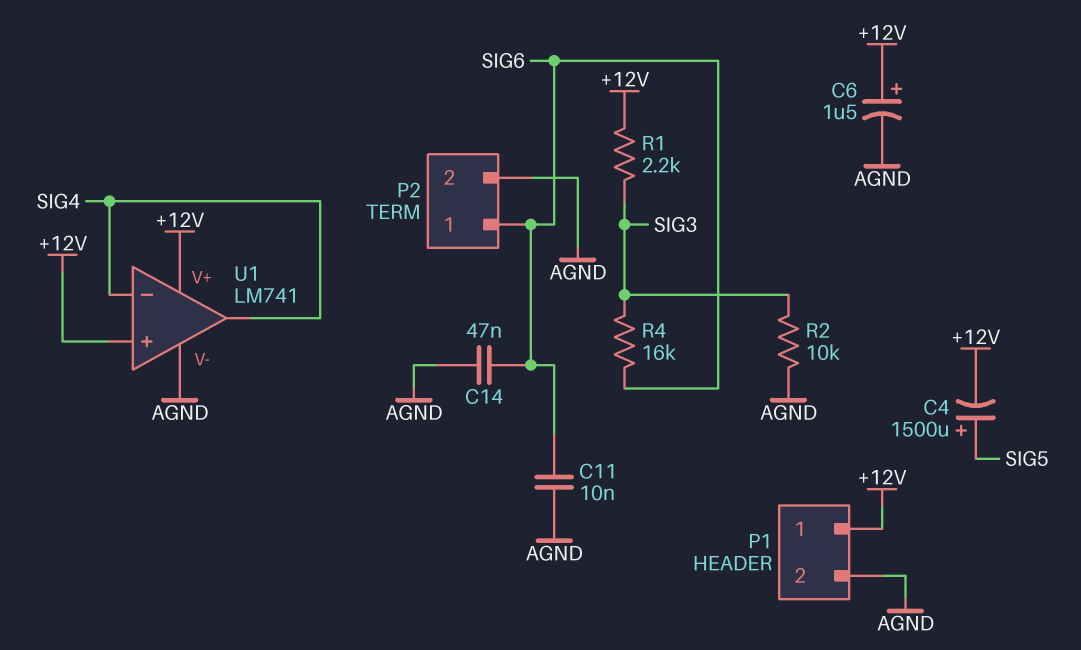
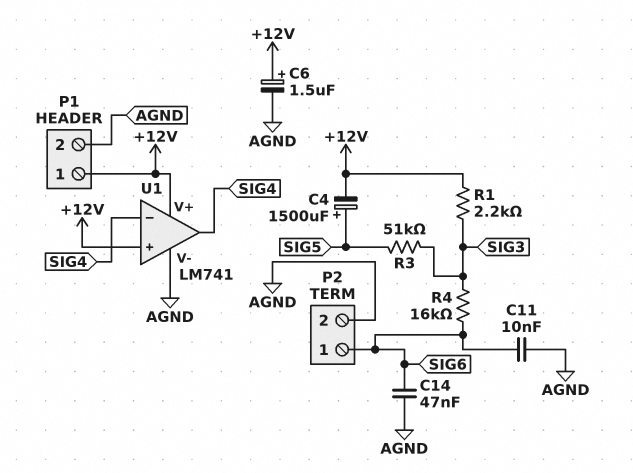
R2: 10k (AGND, SIG3) -> none
R3: none -> 51k (SIG3, SIG5)

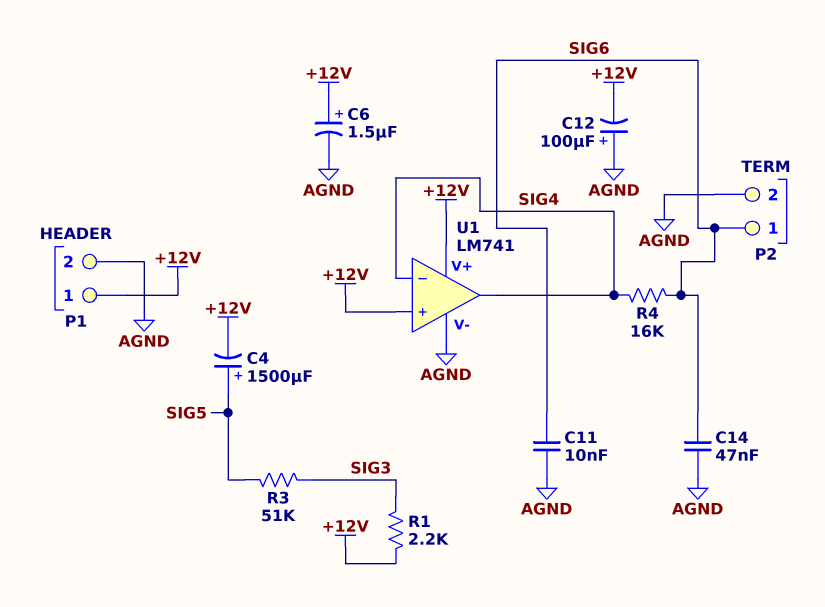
C12: none -> 100uF (plus AGND, minus +12V)
R4: 16k (SIG3, SIG6) -> 16k (SIG4, SIG6)

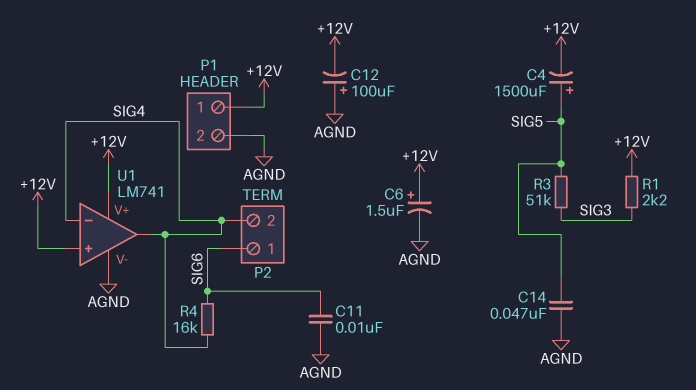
C14: 47nF (AGND, SIG6) -> 47nF (AGND, SIG5)
P2 pin 2: AGND -> SIG4

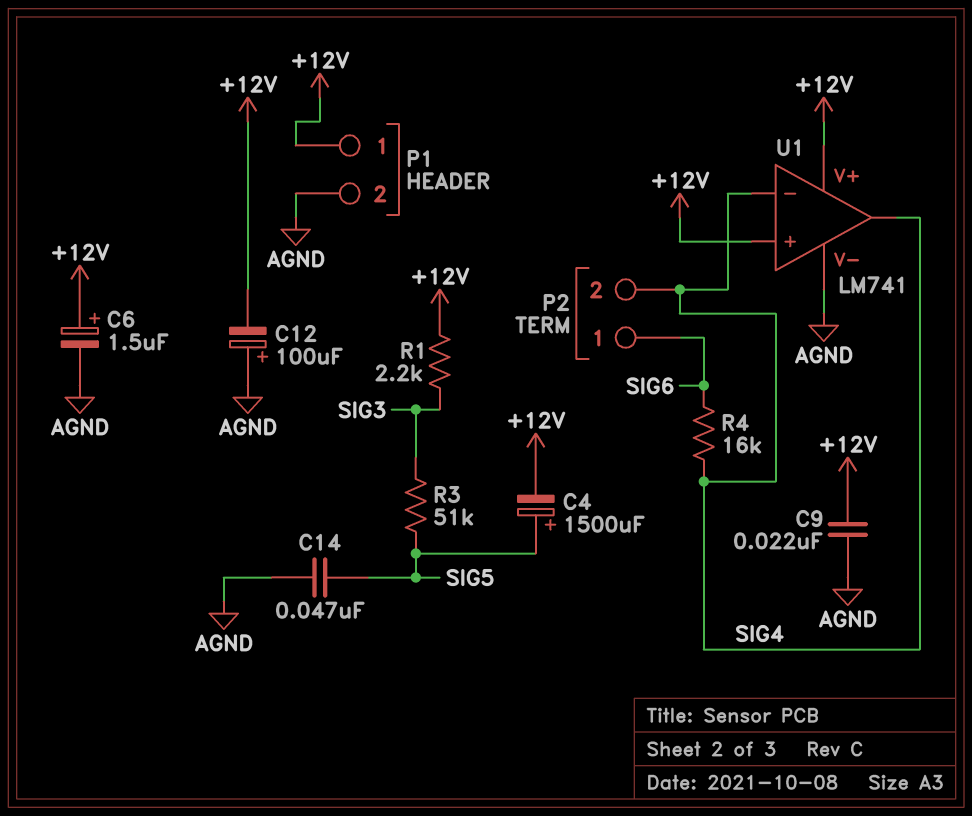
C9: none -> 22nF (+12V, AGND)
C11: 10nF (AGND, SIG6) -> none

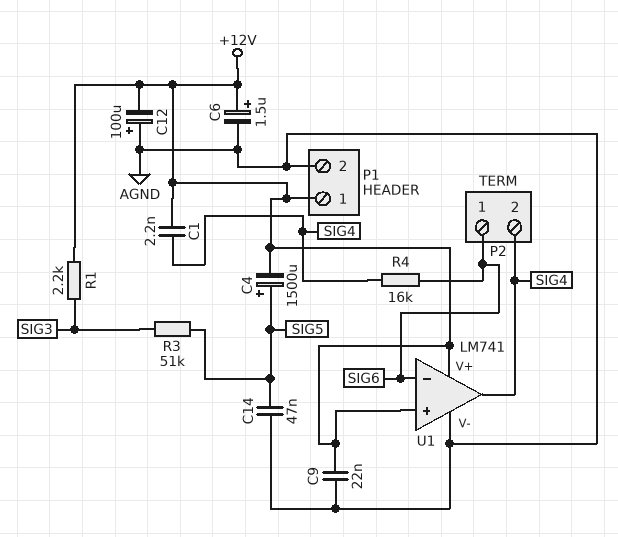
C1: none -> 2.2nF (+12V, SIG4)
U1 pin in-: SIG4 -> SIG6

